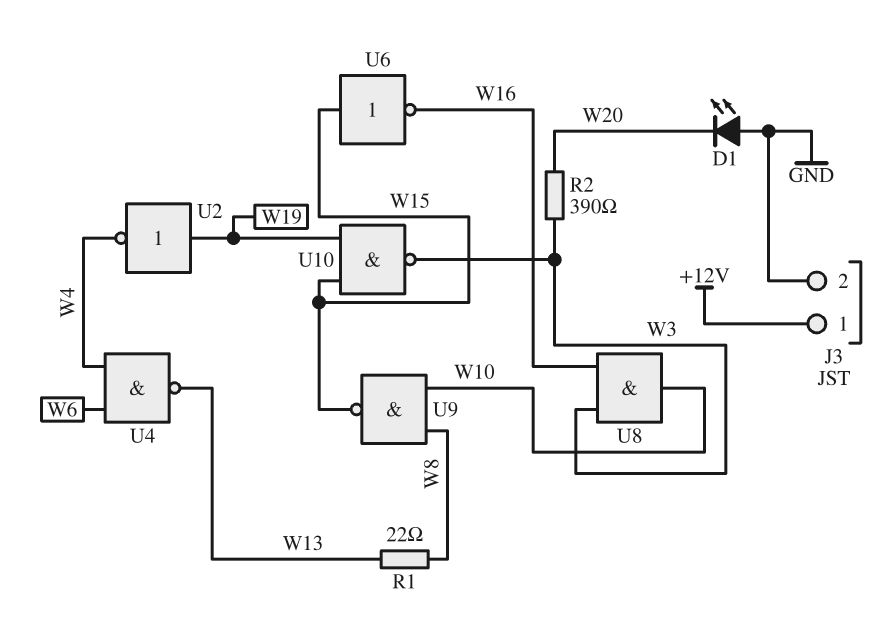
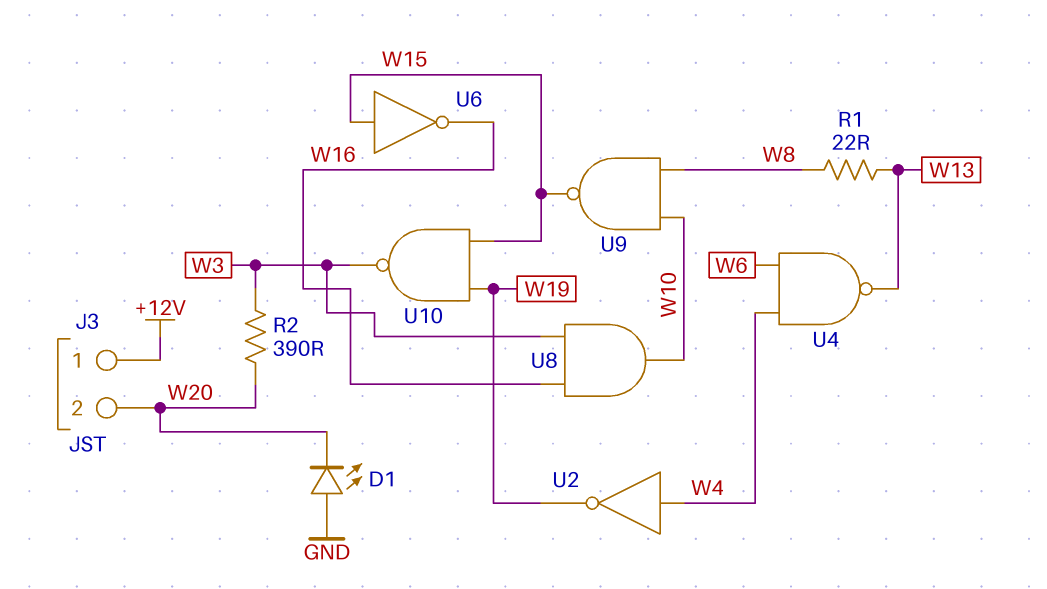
J3 pin 2: GND -> W20
U2: NOT (in W19, out W4) -> NOT (in W4, out W19)

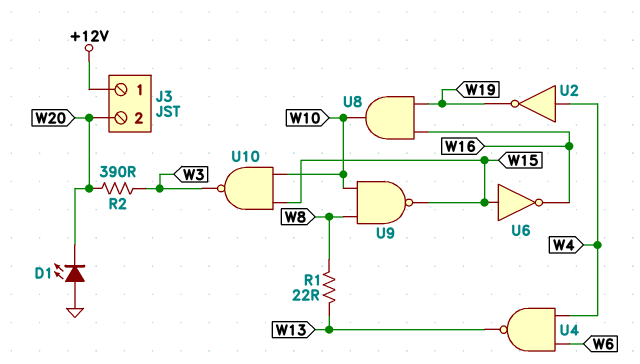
U8: AND (in W3, in W16, out W10) -> AND (in W16, in W19, out W10)
U10: NAND (in W15, in W19, out W3) -> NAND (in W10, in W15, out W3)

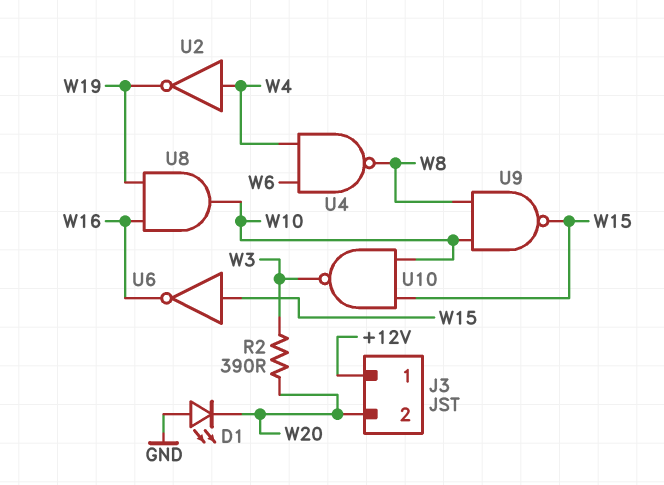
R1: 22 (W8, W13) -> none
U4: NAND (in W4, in W6, out W13) -> NAND (in W4, in W6, out W8)

